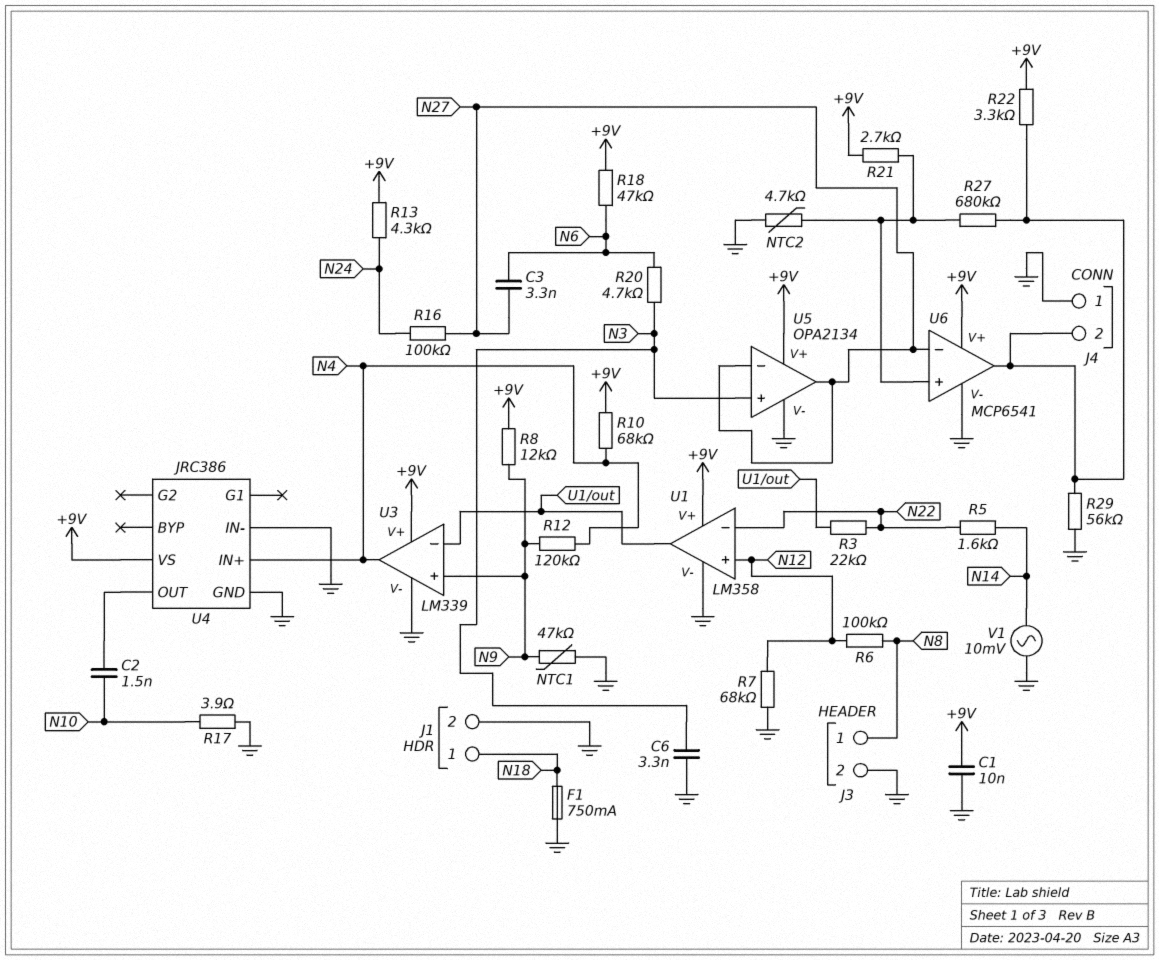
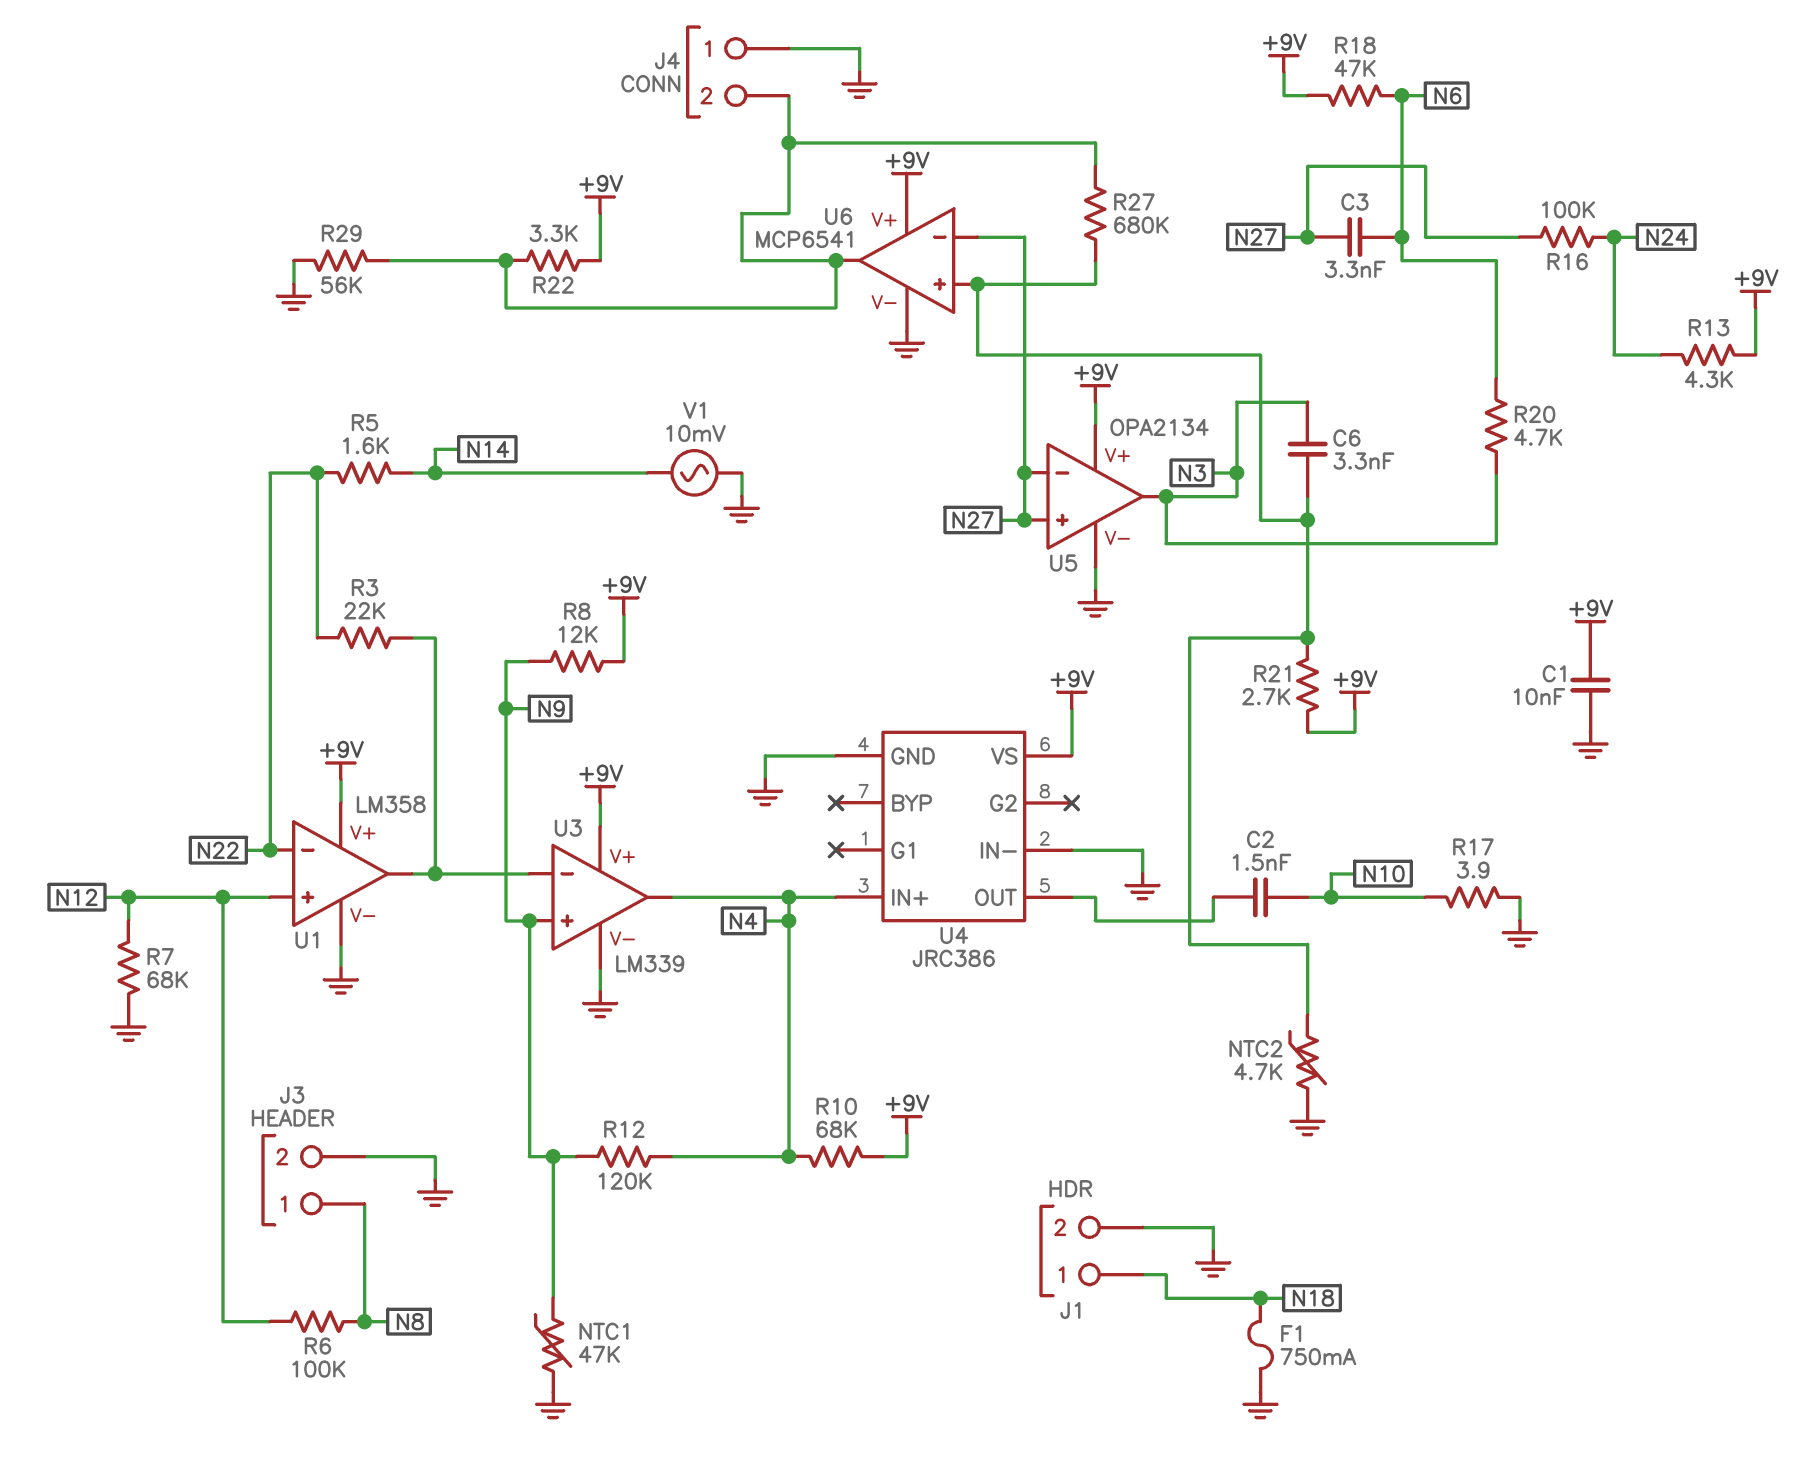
C6: 3.3nF (GND, N3) -> 3.3nF (N3, U6/in+)
U5 pin in+: N3 -> N27
U5 pin out: N27 -> N3

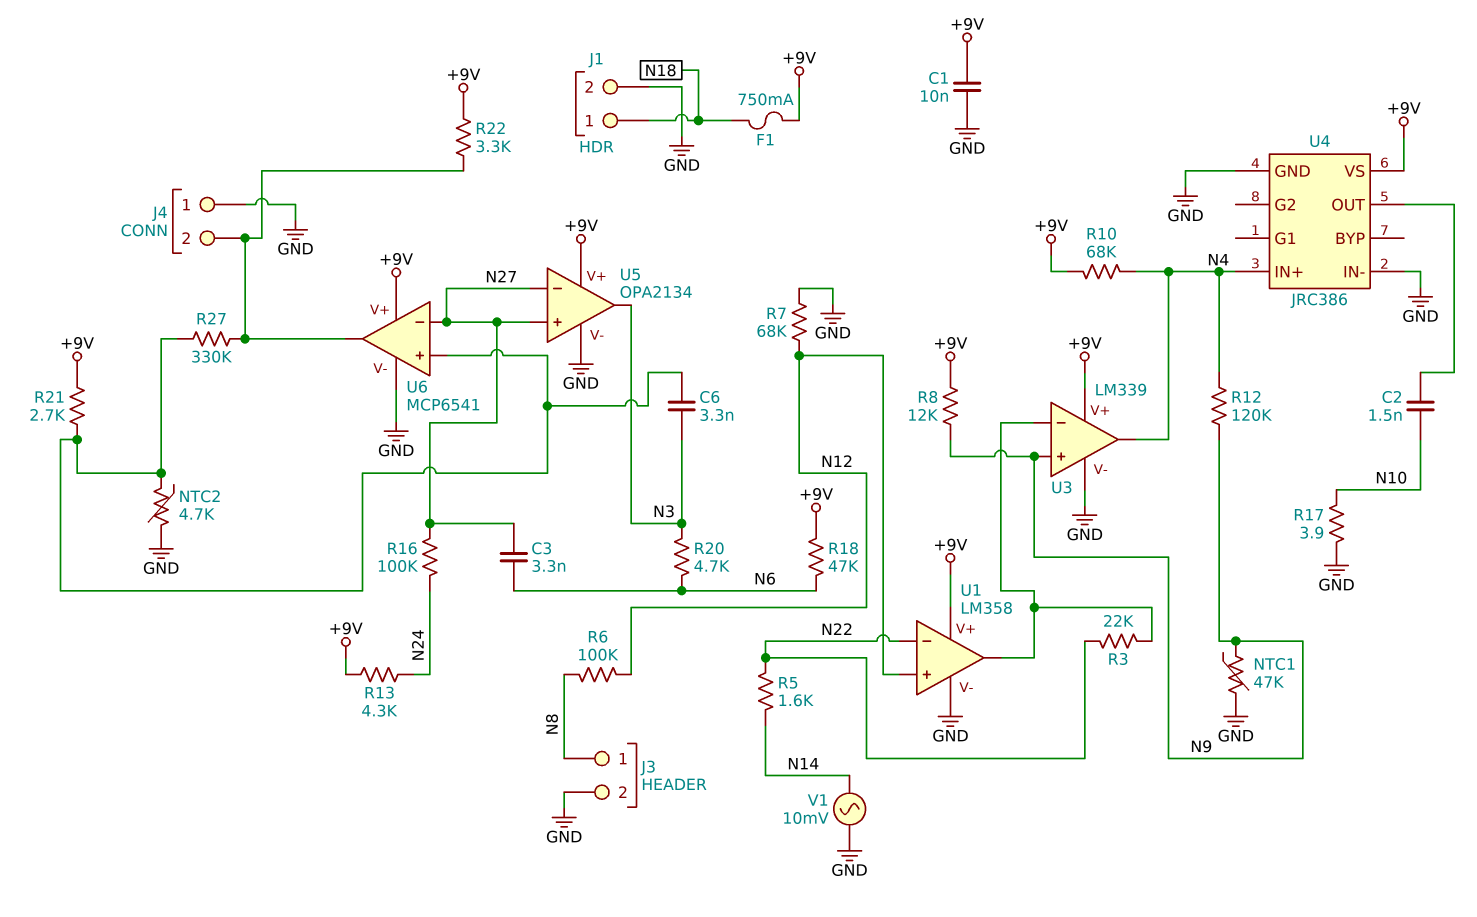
F1: 750mA (GND, N18) -> 750mA (+9V, N18)
R27: 680k (J4/2, U6/in+) -> 330k (J4/2, U6/in+)
R29: 56k (GND, J4/2) -> none

